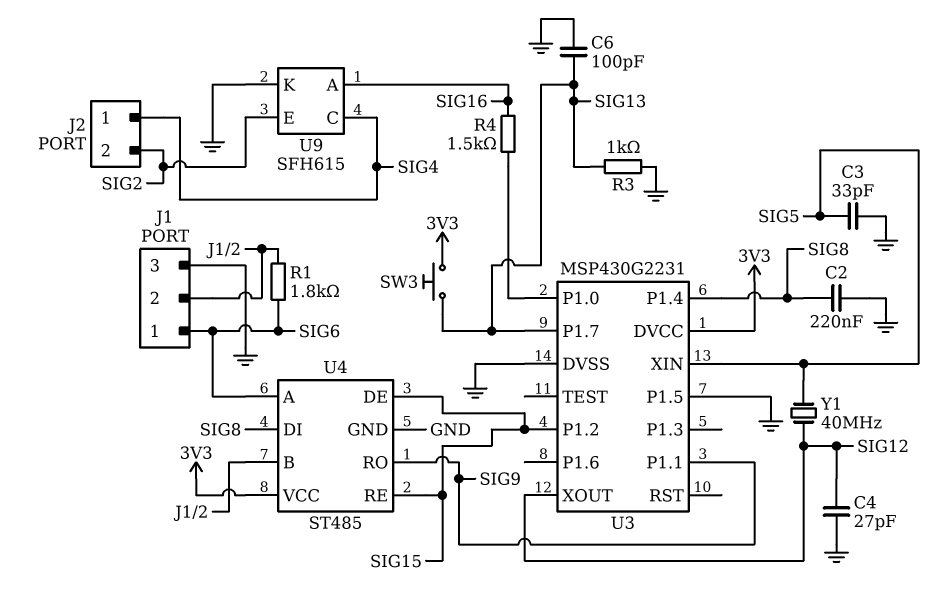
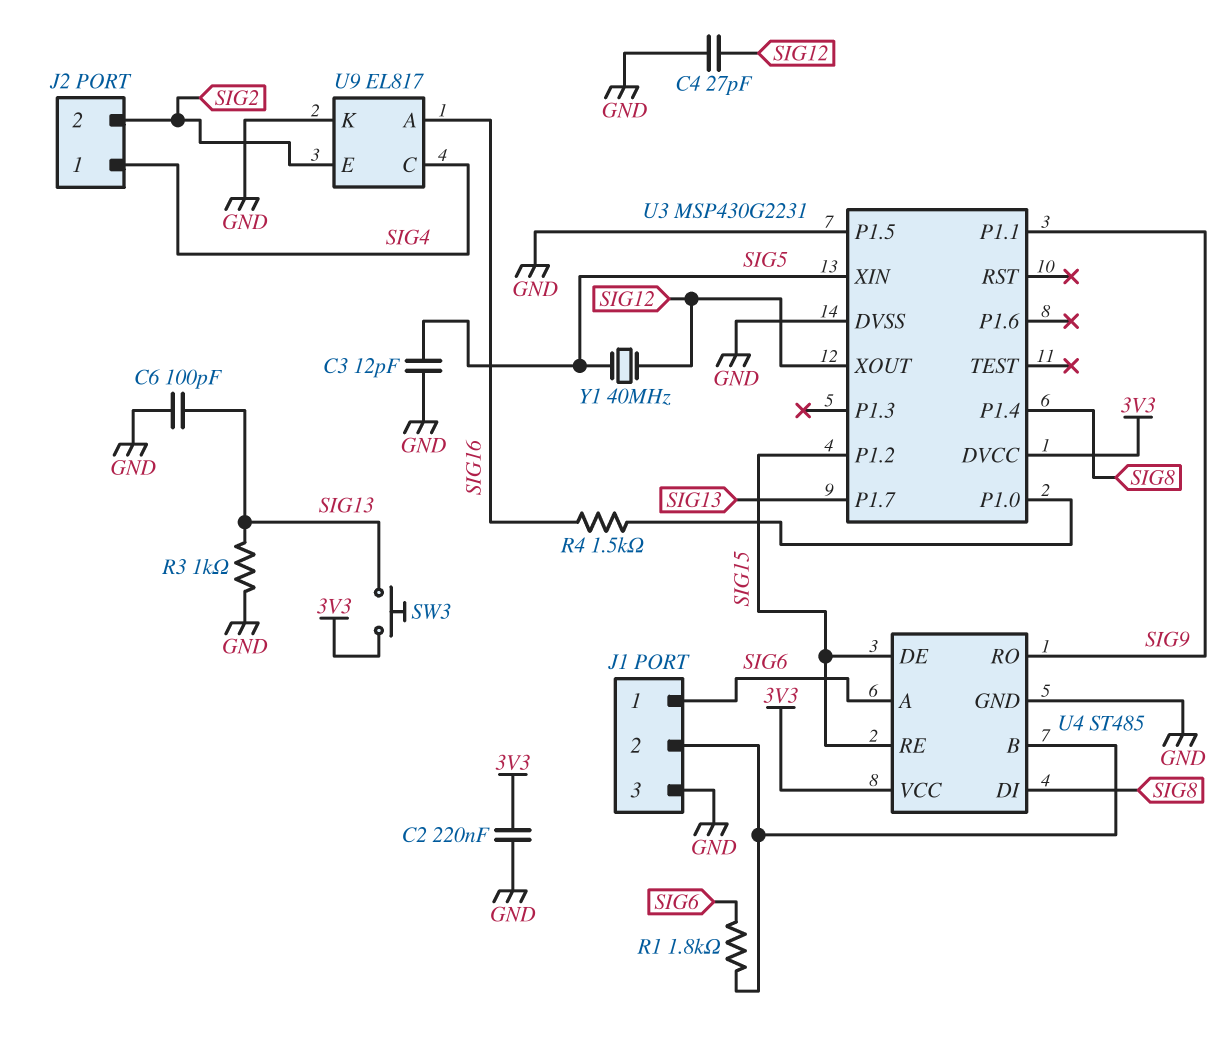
C2: 220nF (GND, SIG8) -> 220nF (3V3, GND)
C3: 33pF (GND, SIG5) -> 12pF (GND, SIG5)
U9: SFH615 -> EL817

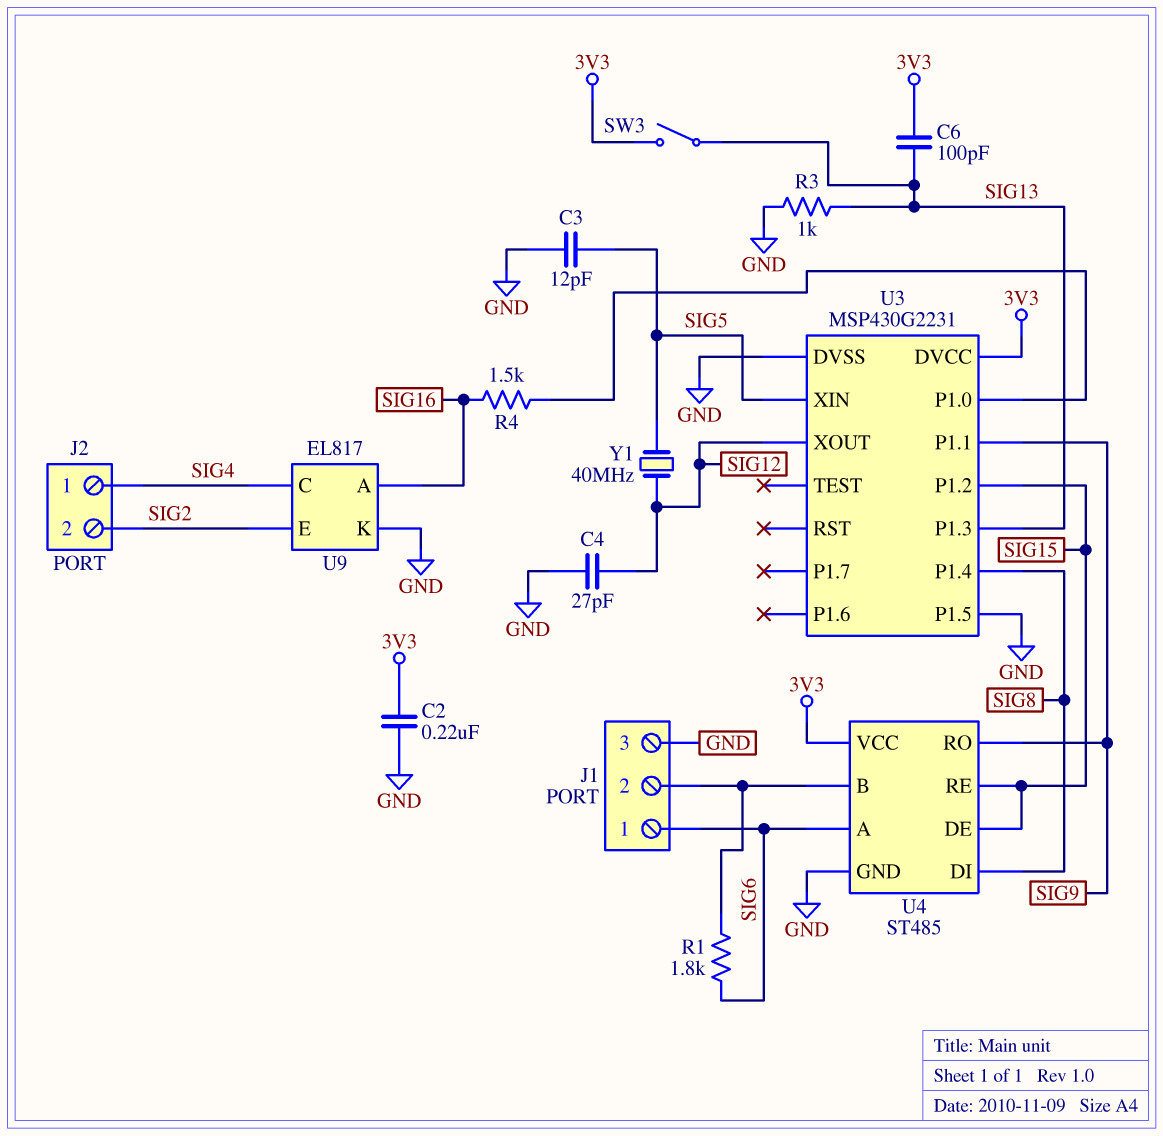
C6: 100pF (GND, SIG13) -> 100pF (3V3, SIG13)
SW3: button (3V3, SIG13) -> switch (3V3, SIG13)
U3 pin P1.3: none -> SIG13
U3 pin P1.7: SIG13 -> none

